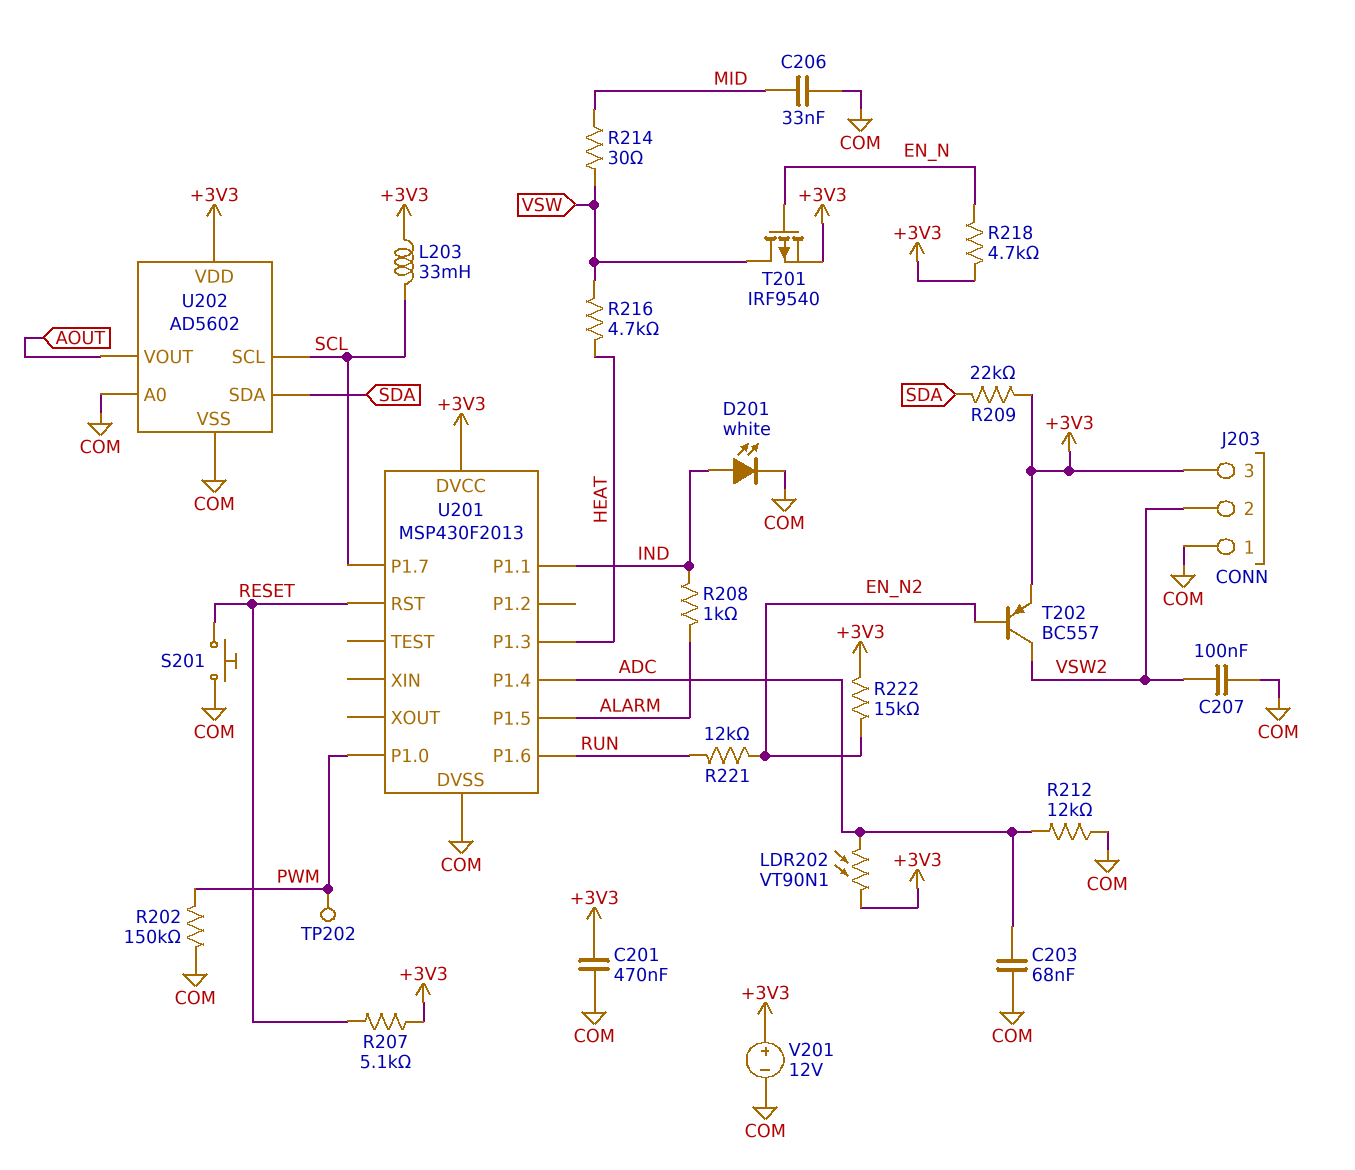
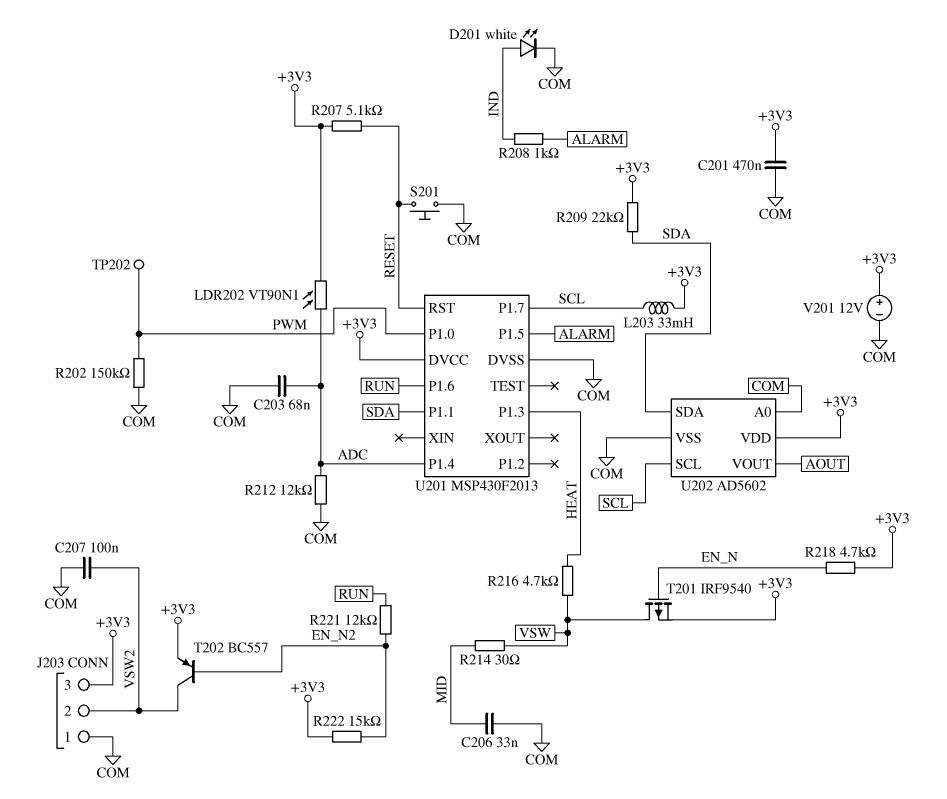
U201 pin P1.1: IND -> SDA

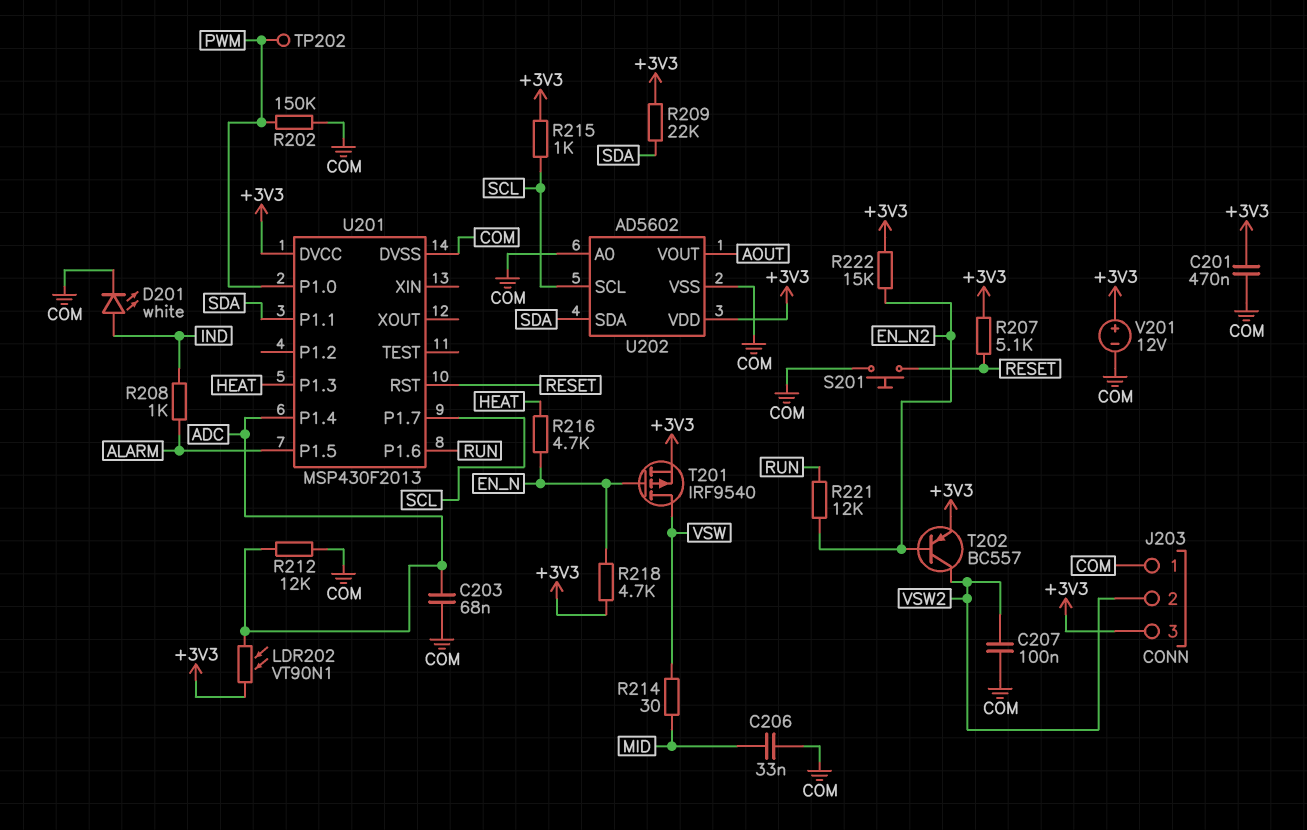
L203: 33mH (+3V3, SCL) -> none
R215: none -> 1k (+3V3, SCL)
R216: 4.7k (HEAT, VSW) -> 4.7k (EN_N, HEAT)

